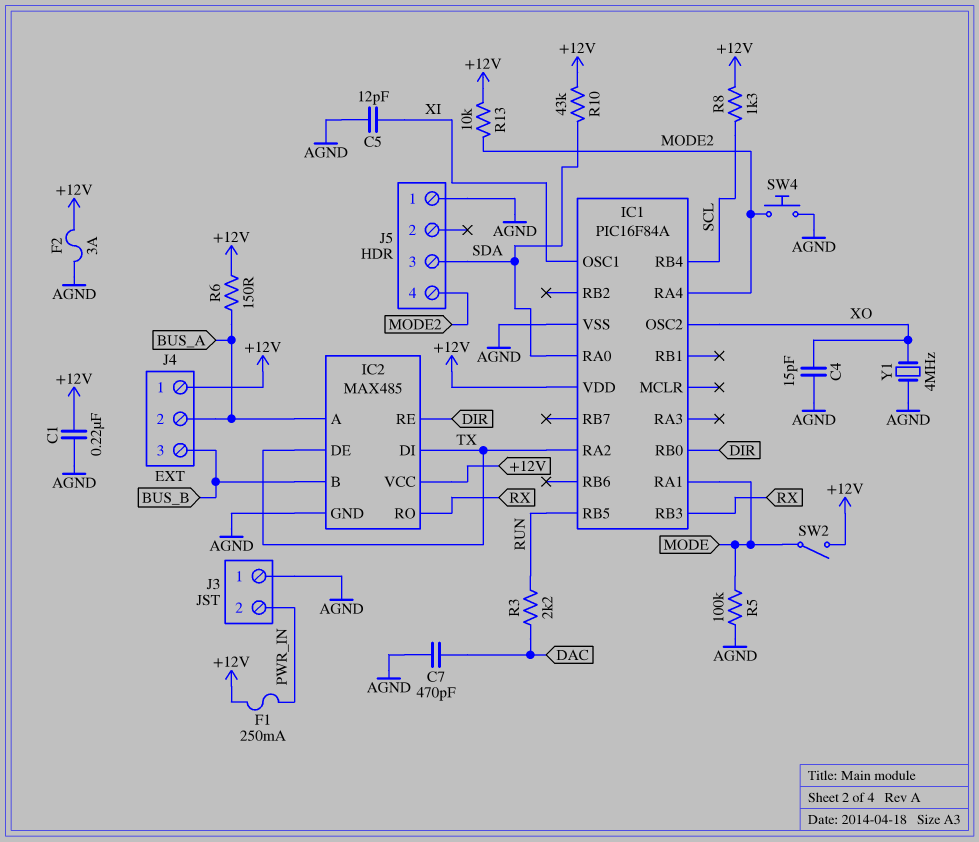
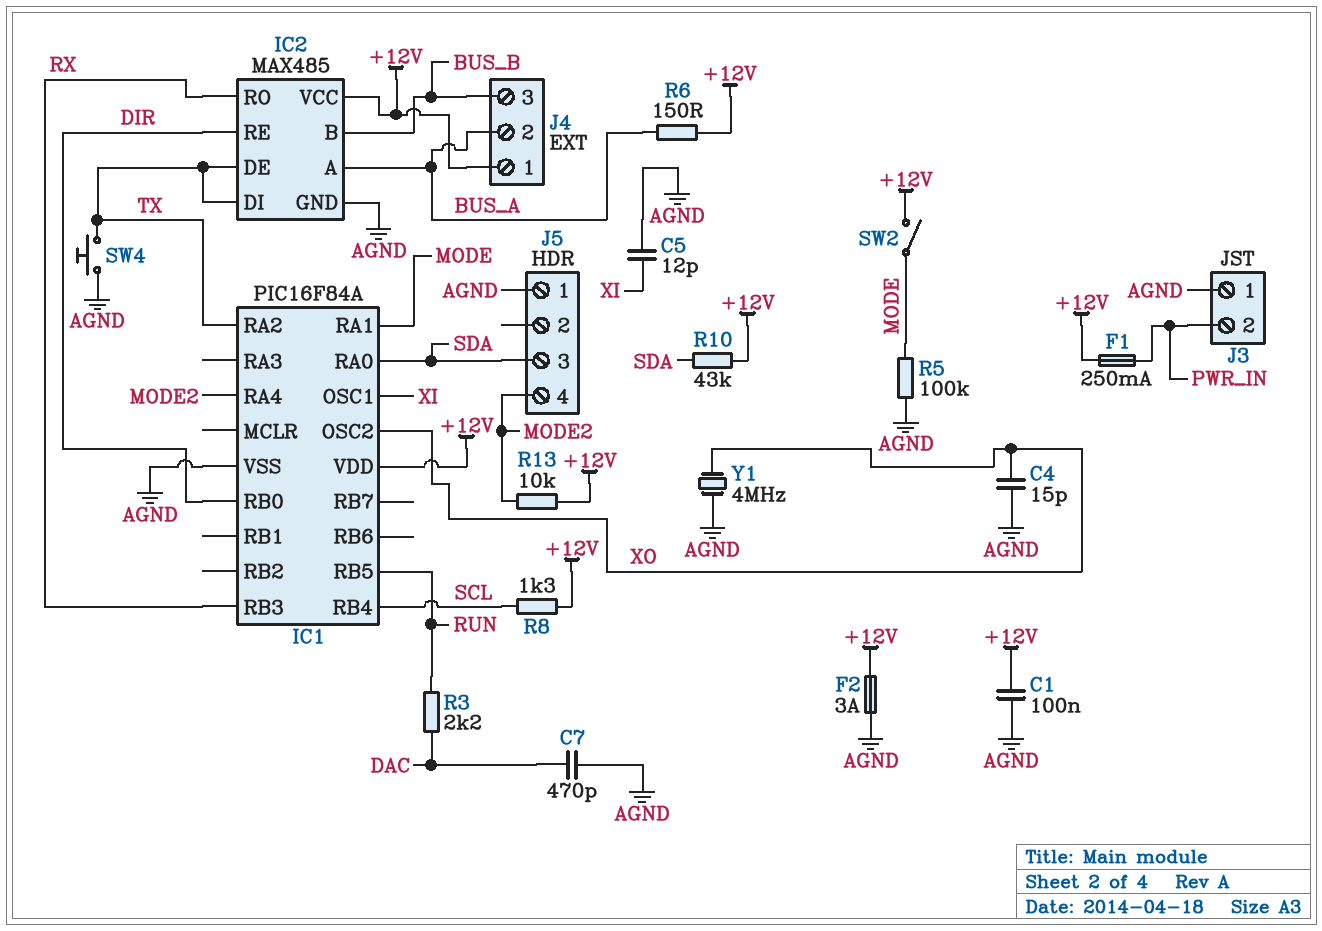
C1: 220nF (+12V, AGND) -> 100nF (+12V, AGND)
SW4: button (AGND, MODE2) -> button (AGND, TX)

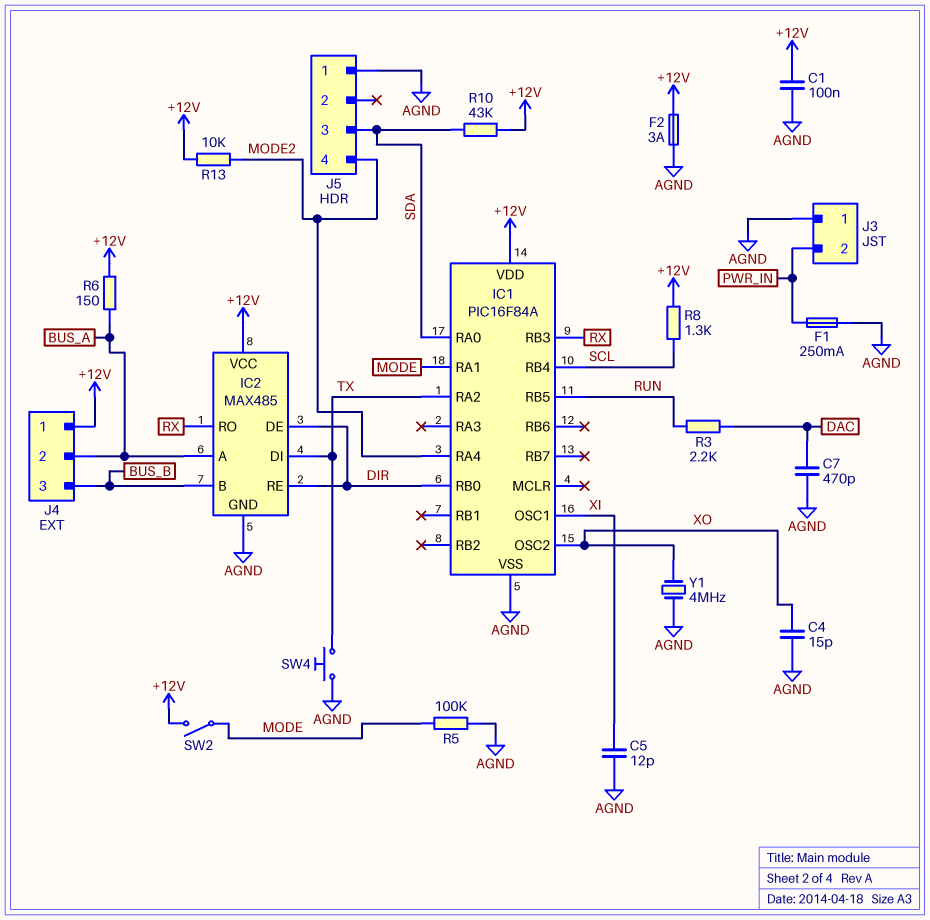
F1: 250mA (+12V, PWR_IN) -> 250mA (AGND, PWR_IN)
IC2 pin DE: TX -> DIR

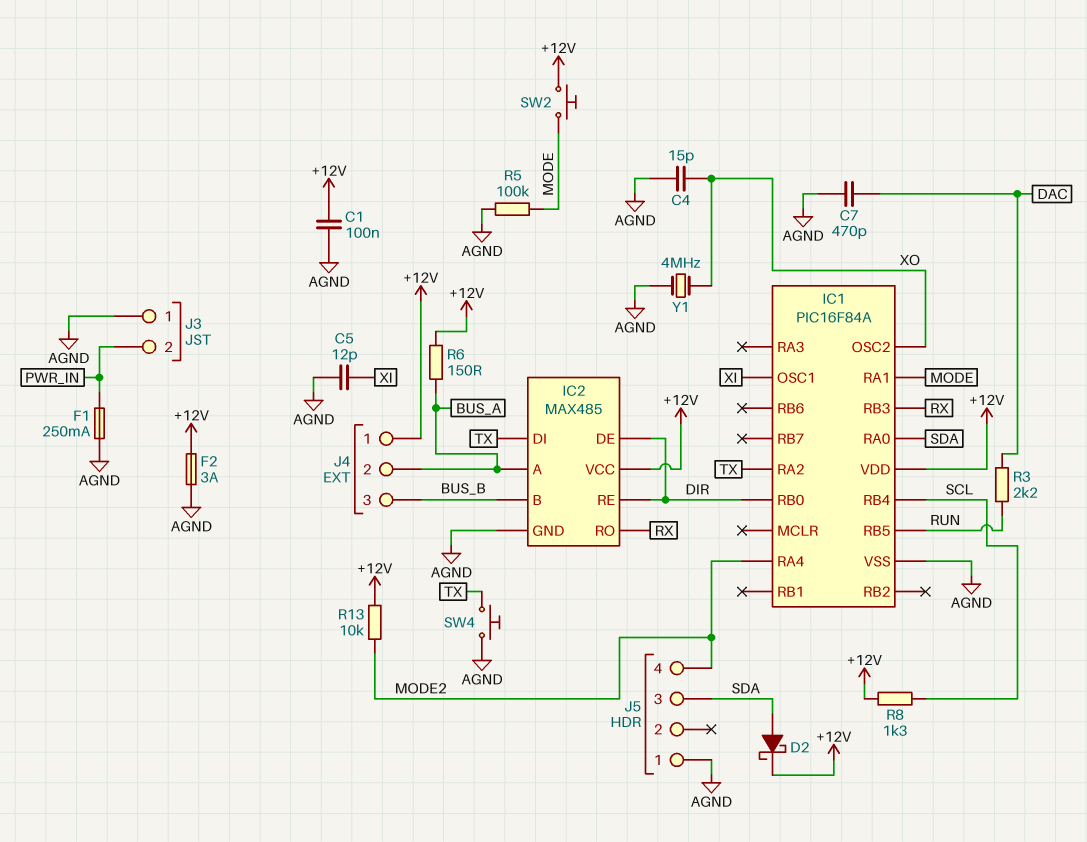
D2: none -> schottky (A SDA, K +12V)
R10: 43k (+12V, SDA) -> none
SW2: switch (+12V, MODE) -> button (+12V, MODE)

